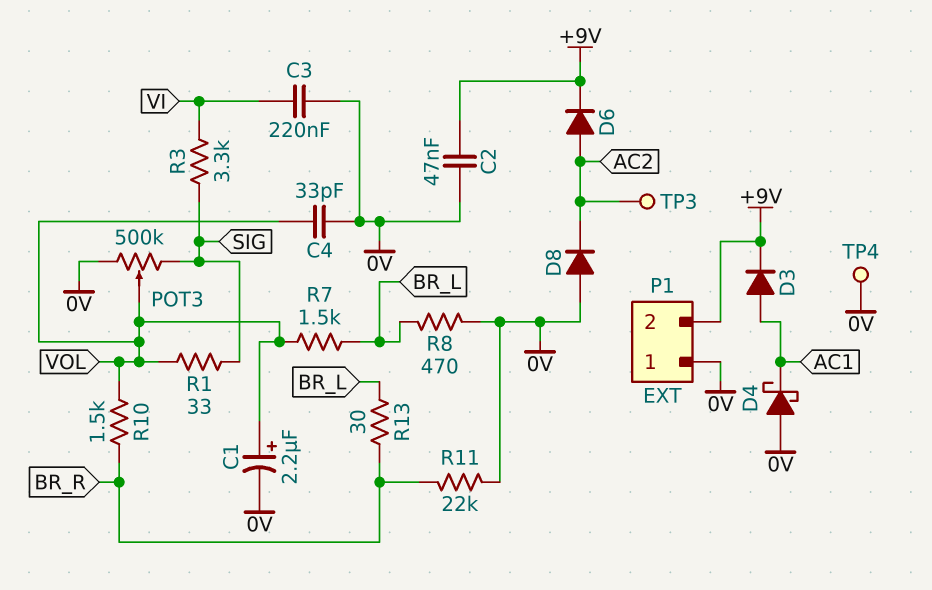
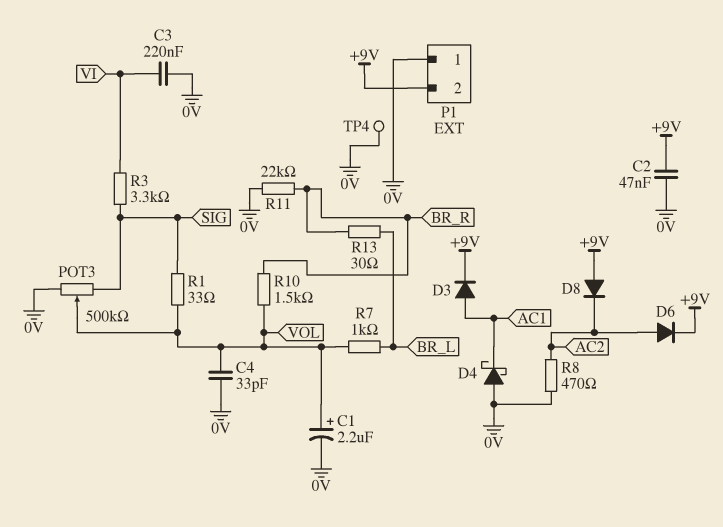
D8: diode (A 0V, K AC2) -> diode (A +9V, K AC2)
R7: 1.5k (BR_L, VOL) -> 1k (BR_L, VOL)
R8: 470 (0V, BR_L) -> 470 (0V, AC2)
TP3: test point (AC2) -> none

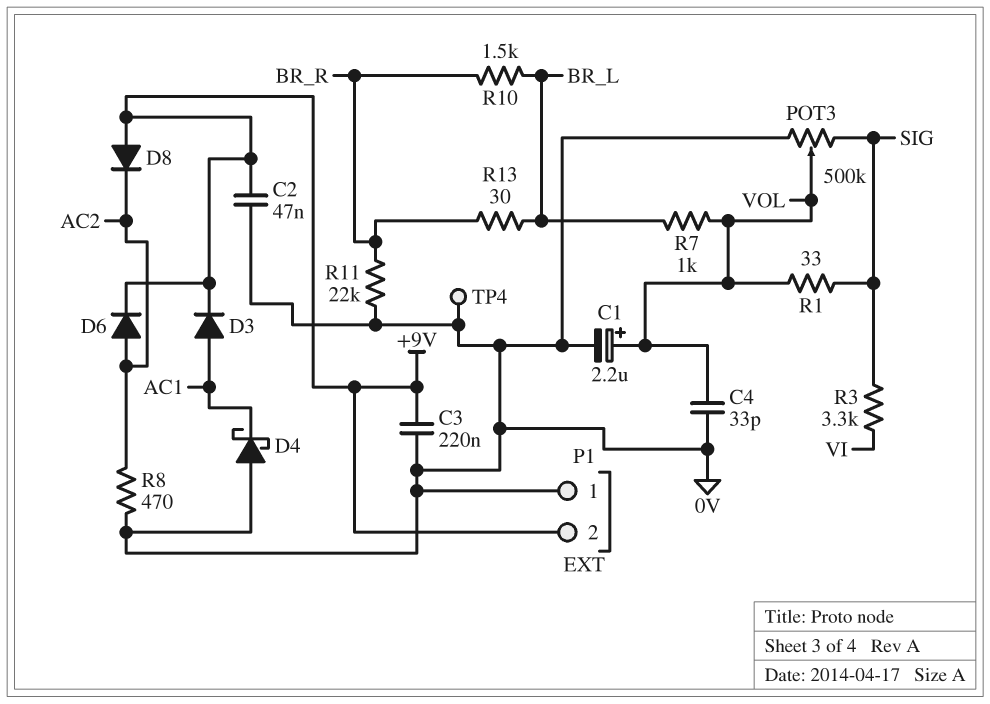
C3: 220nF (0V, VI) -> 220nF (+9V, 0V)
R10: 1.5k (BR_R, VOL) -> 1.5k (BR_L, BR_R)

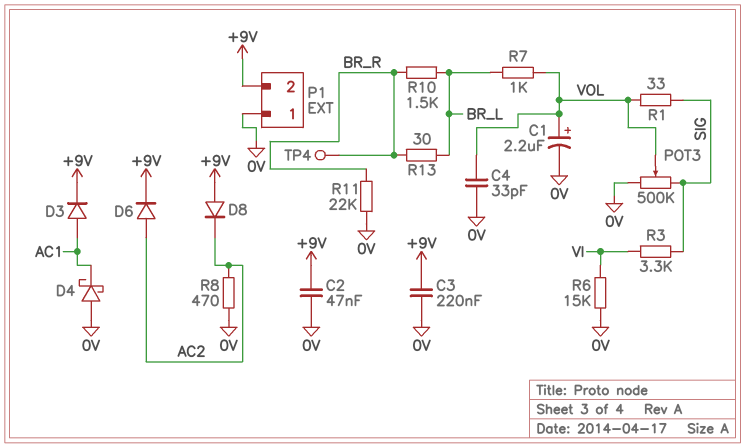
R6: none -> 15k (0V, VI)
TP4: test point (0V) -> test point (BR_R)

